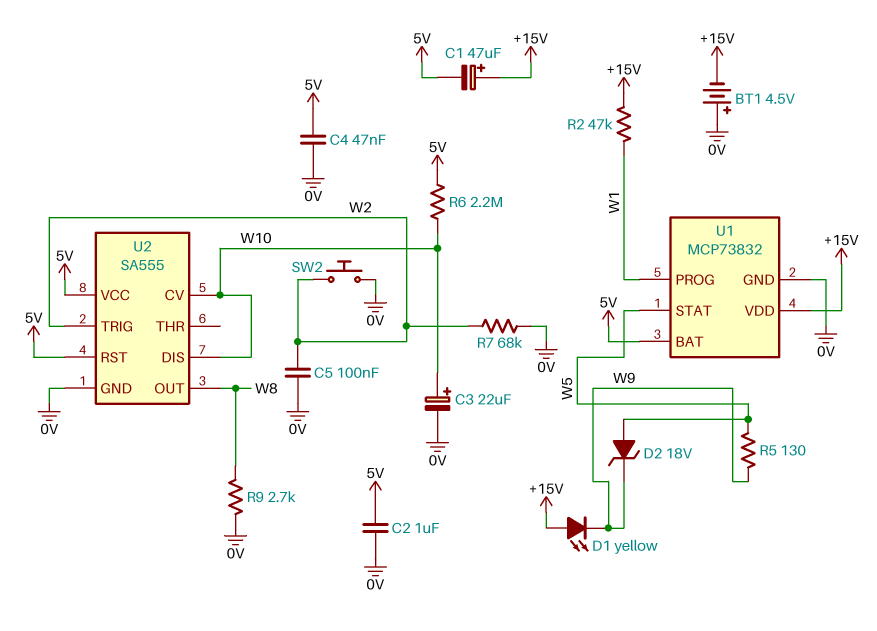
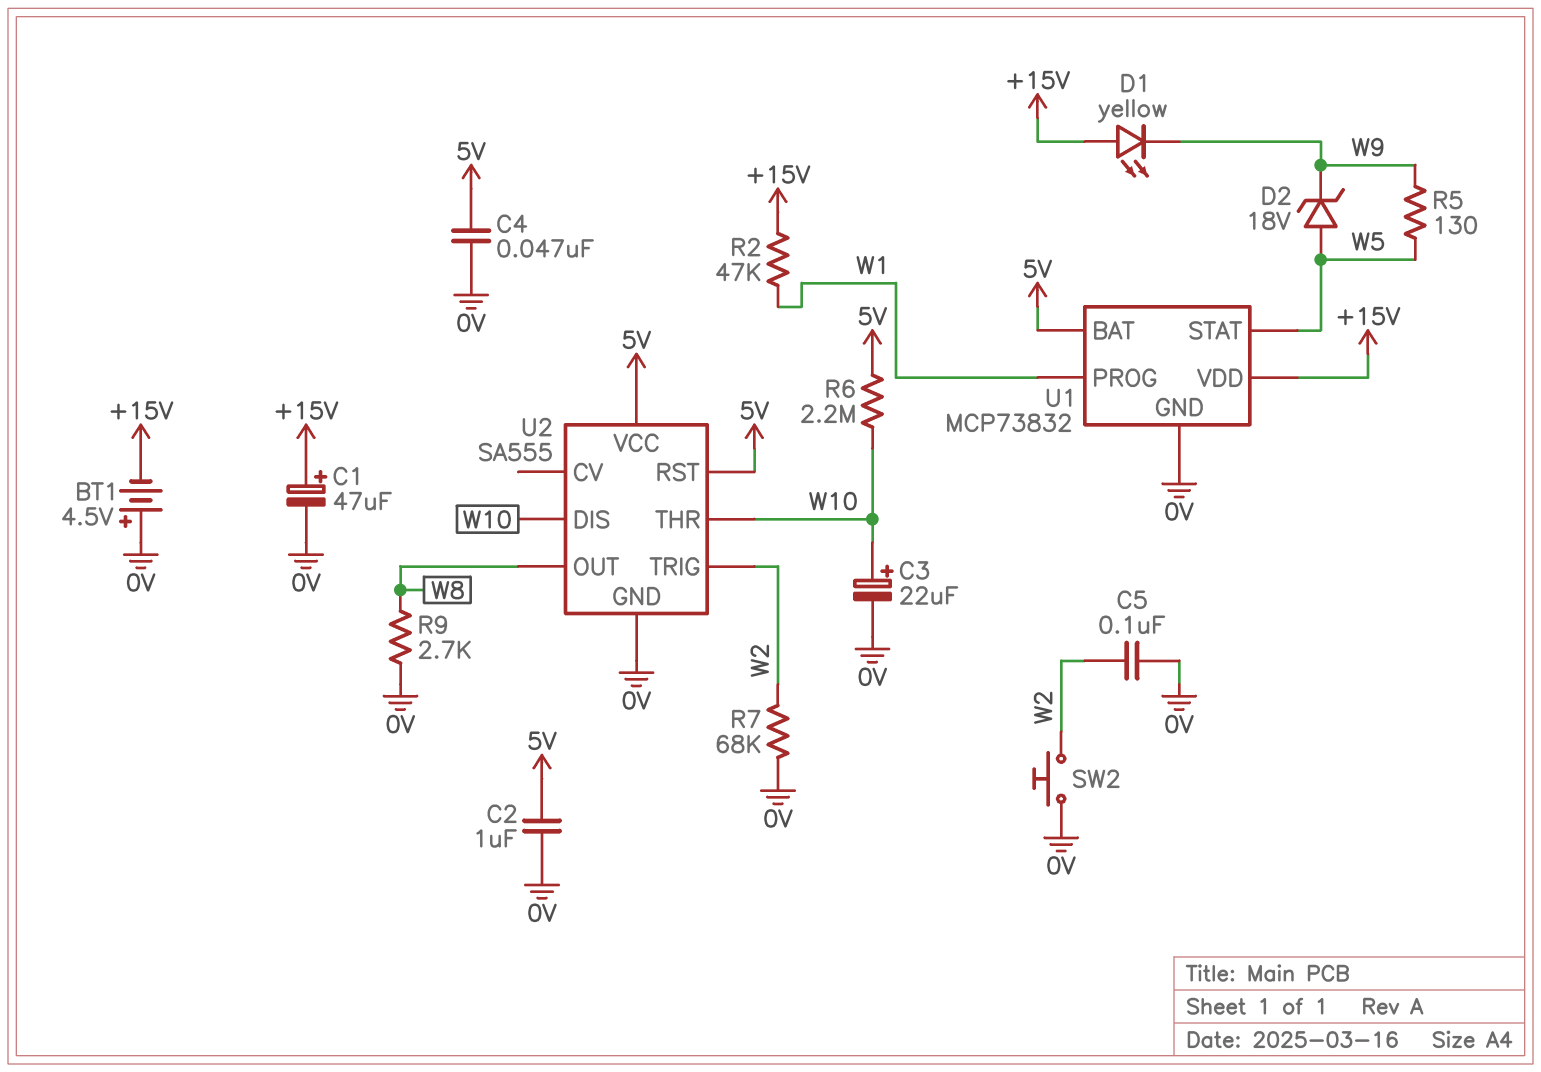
C1: 47uF (plus +15V, minus 5V) -> 47uF (plus +15V, minus 0V)
U2 pin CV: W10 -> none
U2 pin THR: none -> W10

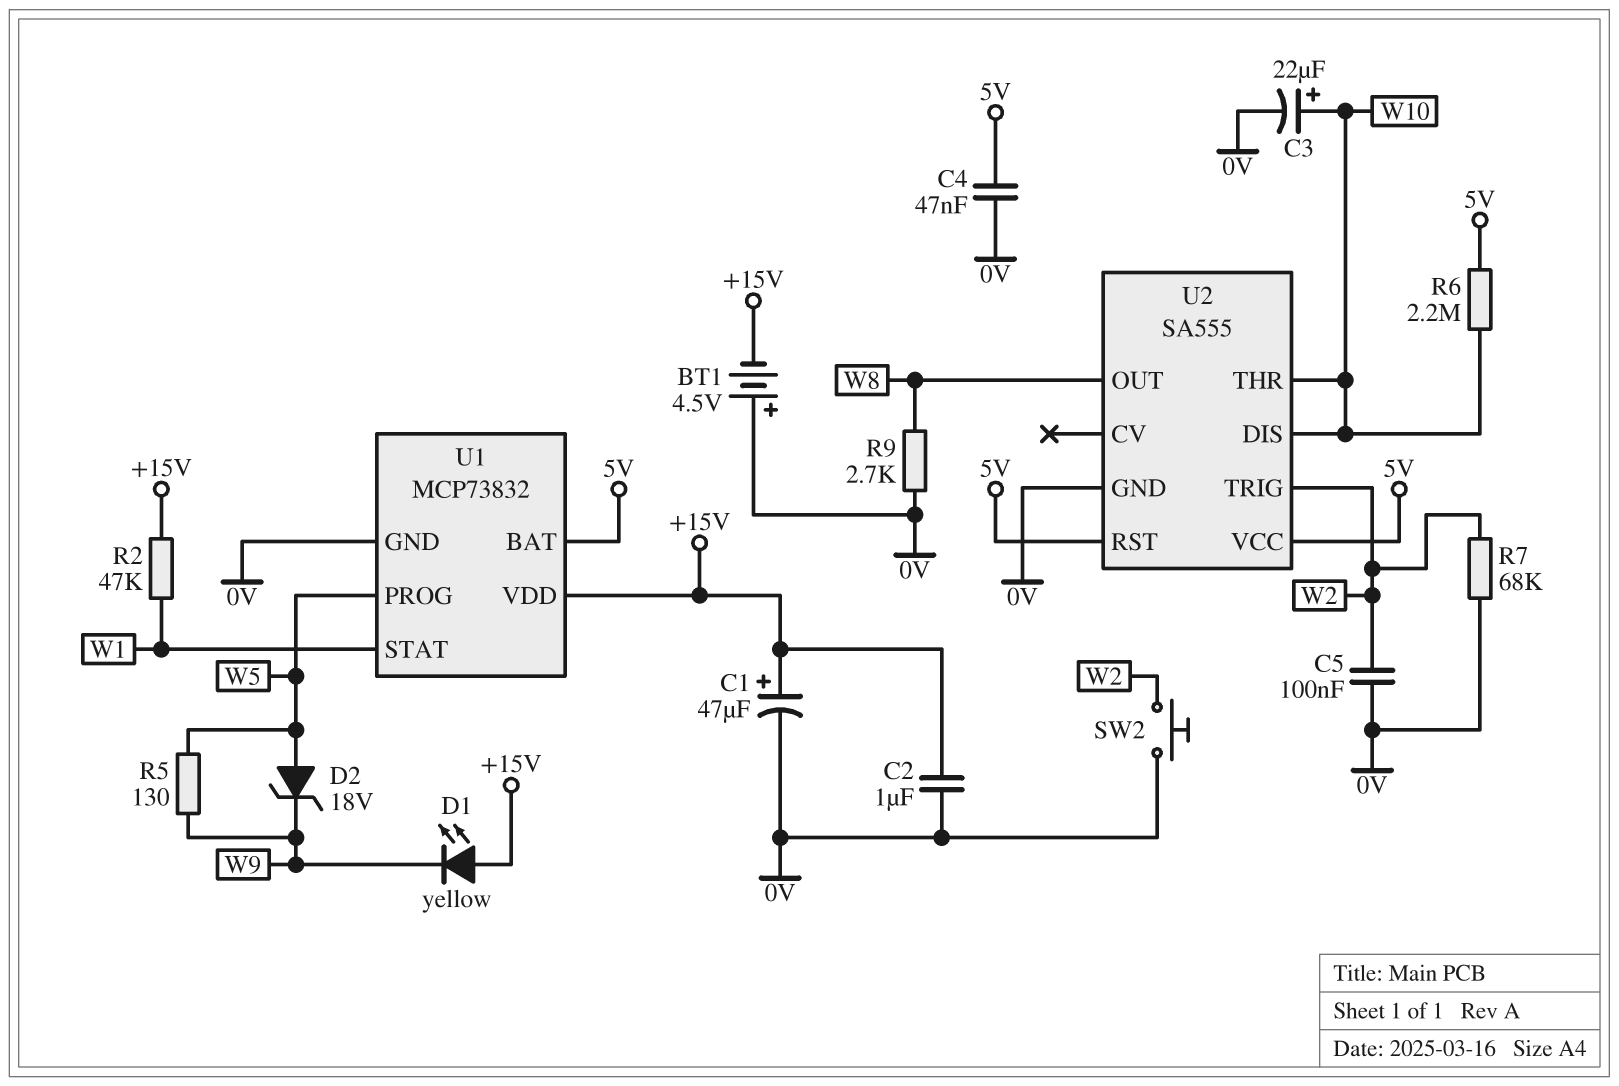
C2: 1uF (0V, 5V) -> 1uF (+15V, 0V)
U1 pin PROG: W1 -> W5
U1 pin STAT: W5 -> W1

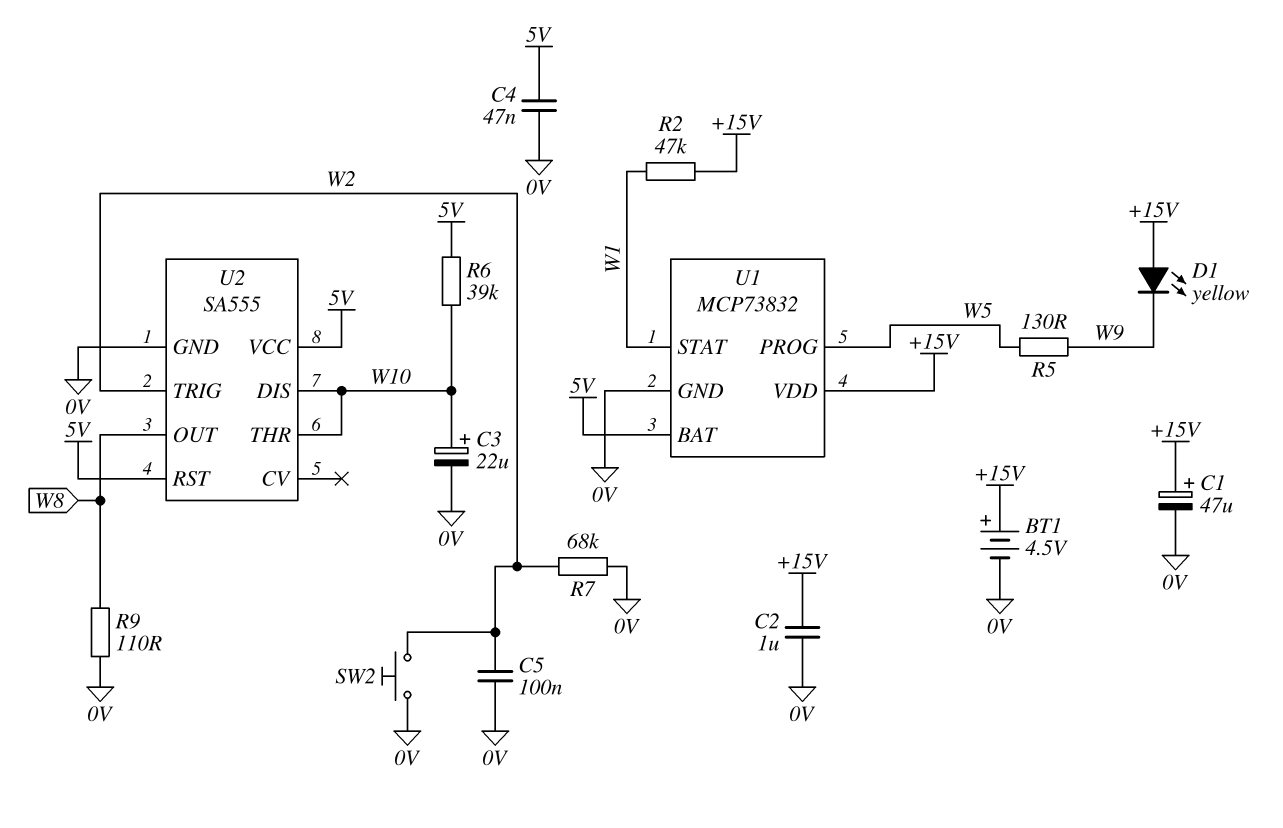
BT1: 4.5V (plus 0V, minus +15V) -> 4.5V (plus +15V, minus 0V)
D2: zener 18V (A W5, K W9) -> none
R6: 2.2M (5V, W10) -> 39k (5V, W10)
R9: 2.7k (0V, W8) -> 110 (0V, W8)

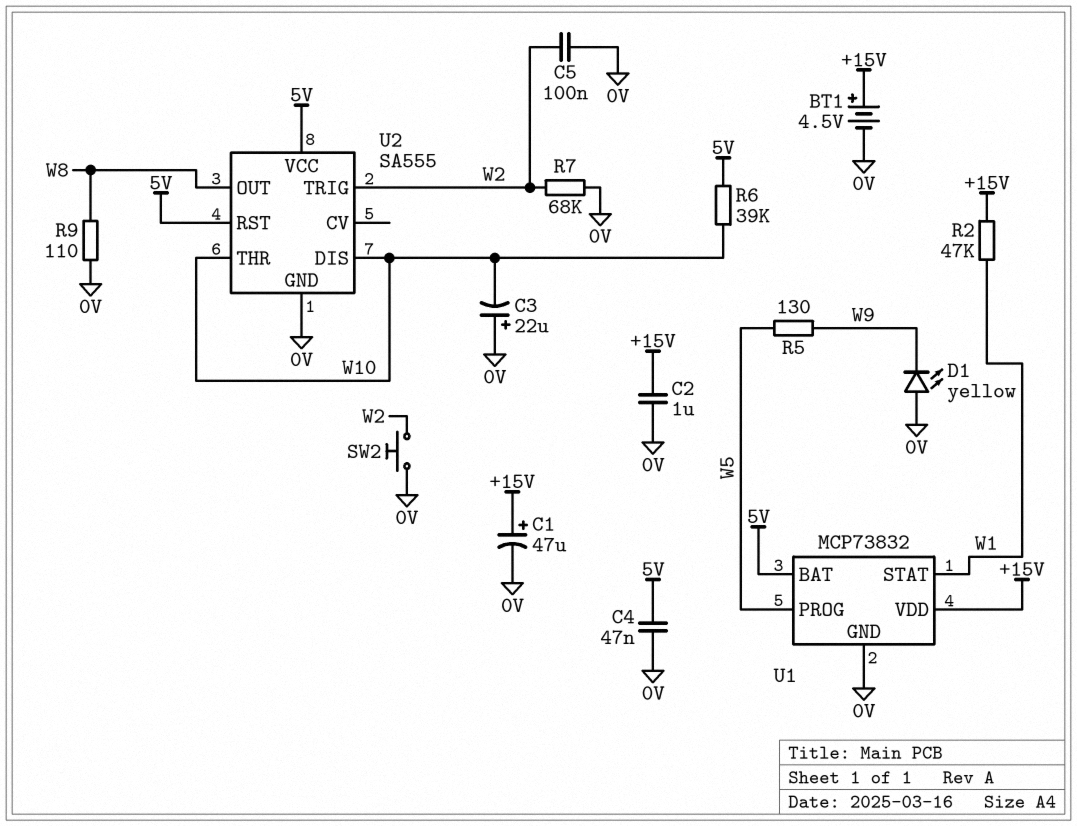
C3: 22uF (plus W10, minus 0V) -> 22uF (plus 0V, minus W10)
D1: LED yellow (A +15V, K W9) -> LED yellow (A 0V, K W9)

